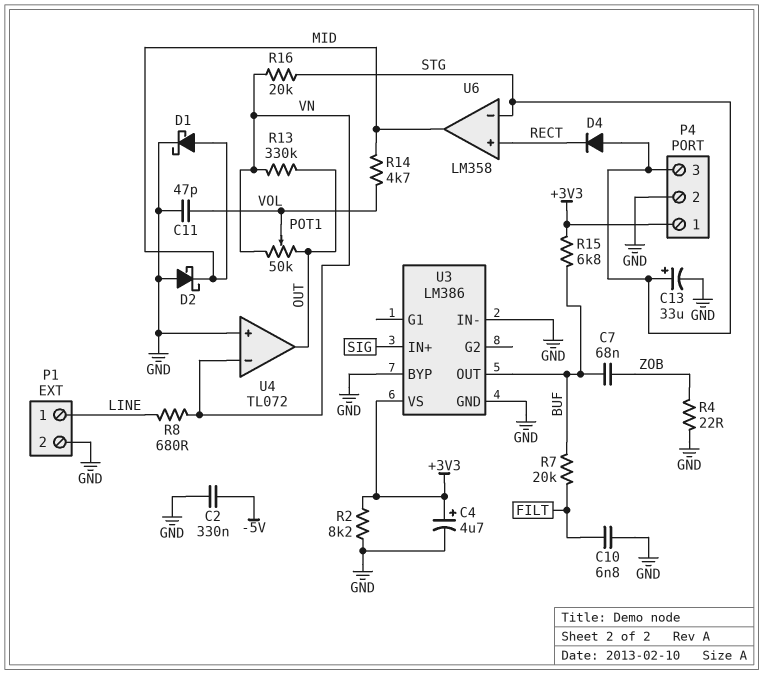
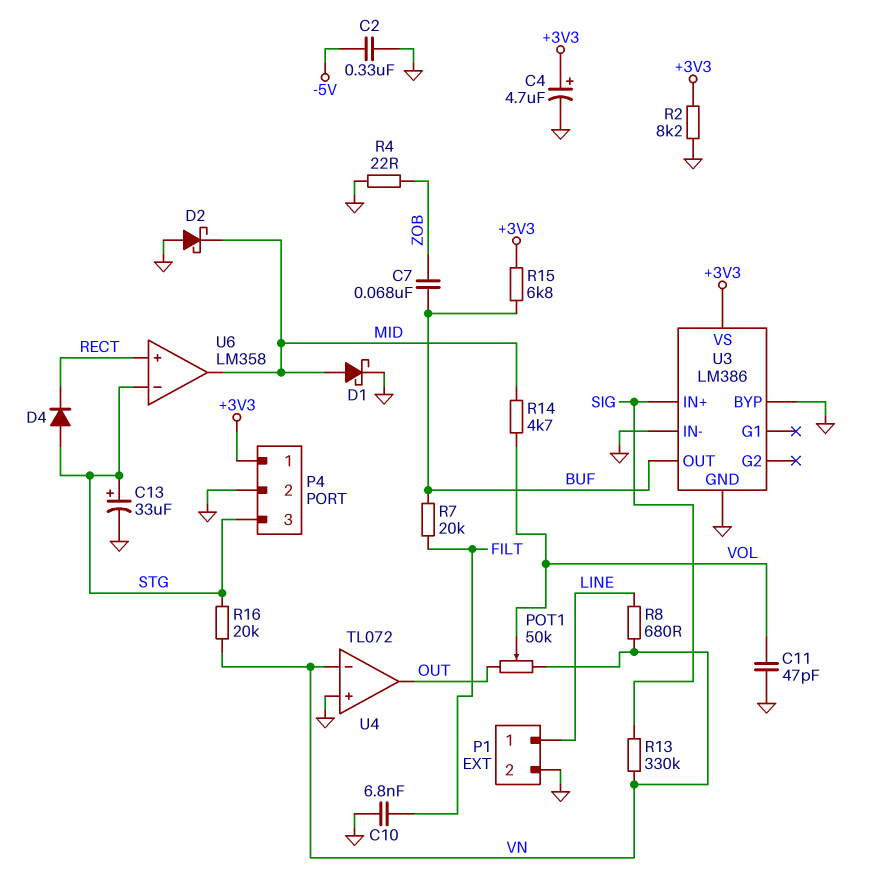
R13: 330k (OUT, VN) -> 330k (SIG, VN)

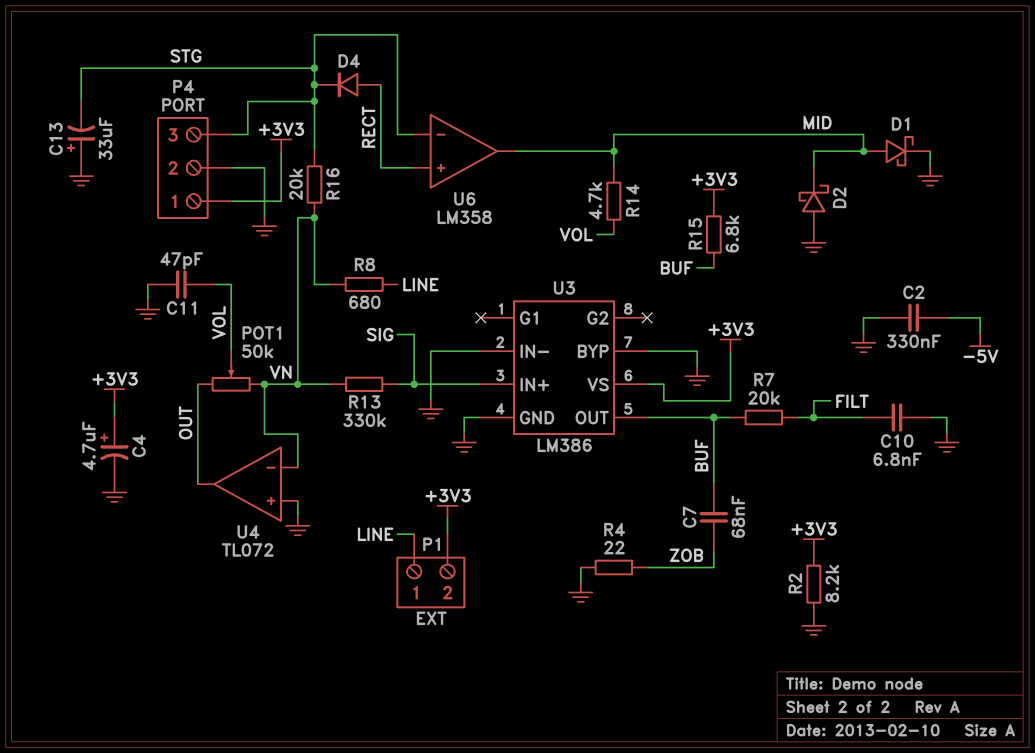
C13: 33uF (plus STG, minus GND) -> 33uF (plus GND, minus STG)
D4: diode (A STG, K RECT) -> diode (A RECT, K STG)
P1 pin 2: GND -> +3V3

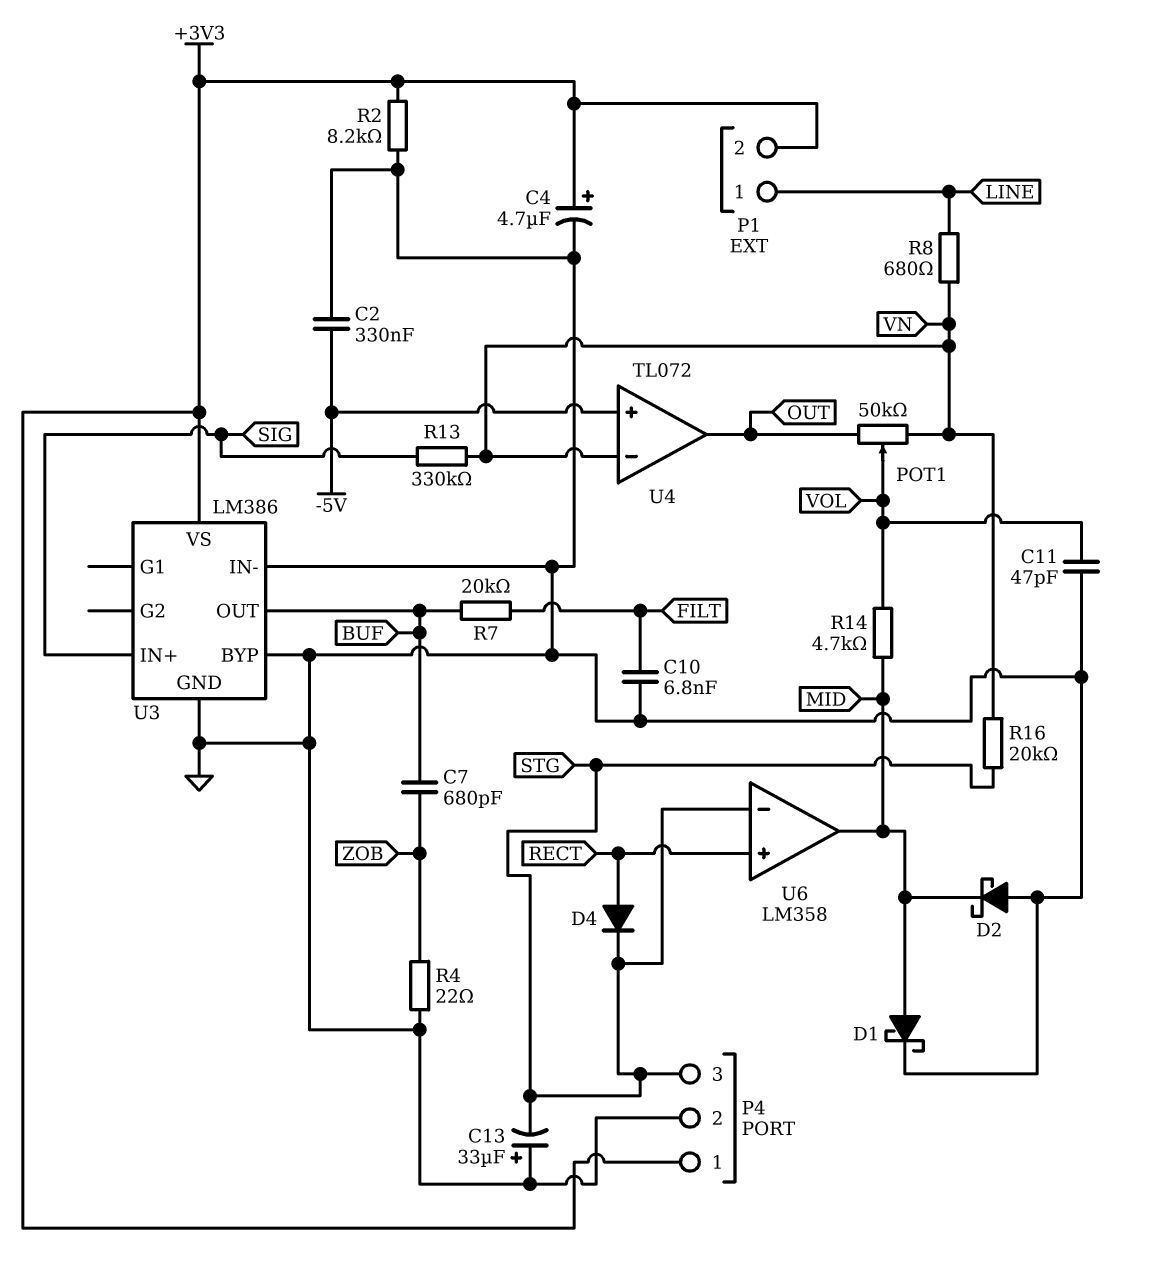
C7: 68nF (BUF, ZOB) -> 680pF (BUF, ZOB)
R15: 6.8k (+3V3, BUF) -> none
U4 pin in+: GND -> -5V

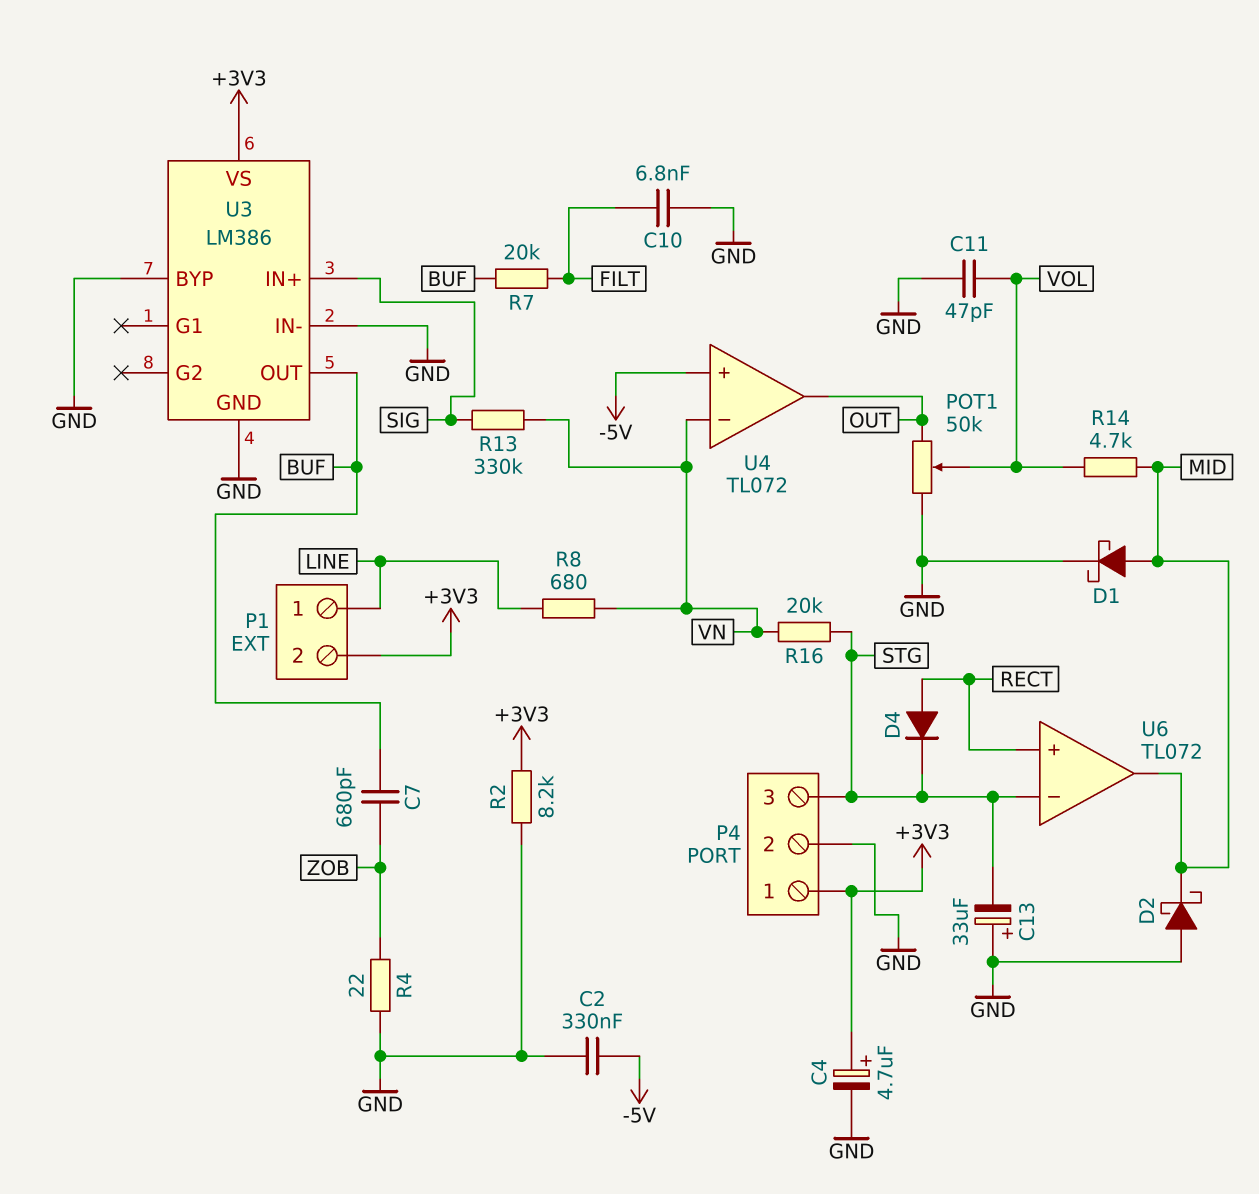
POT1: 50k (OUT, VN, wiper VOL) -> 50k (GND, OUT, wiper VOL)
U6: LM358 -> TL072

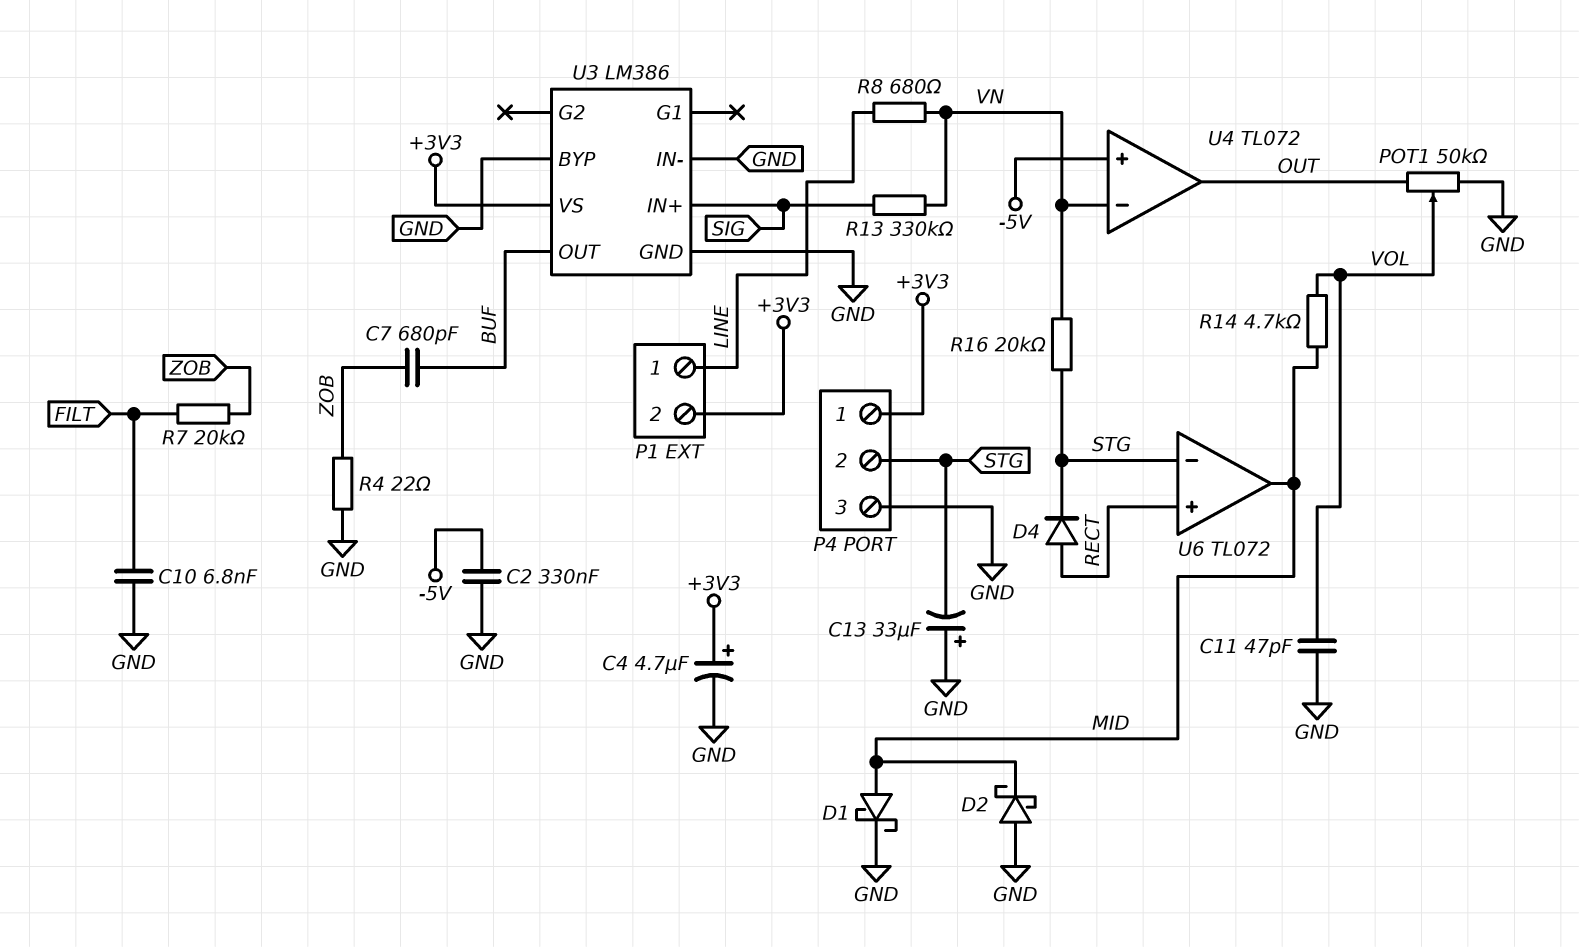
P4 pin 2: GND -> STG
P4 pin 3: STG -> GND
R2: 8.2k (+3V3, GND) -> none
R7: 20k (BUF, FILT) -> 20k (FILT, ZOB)

